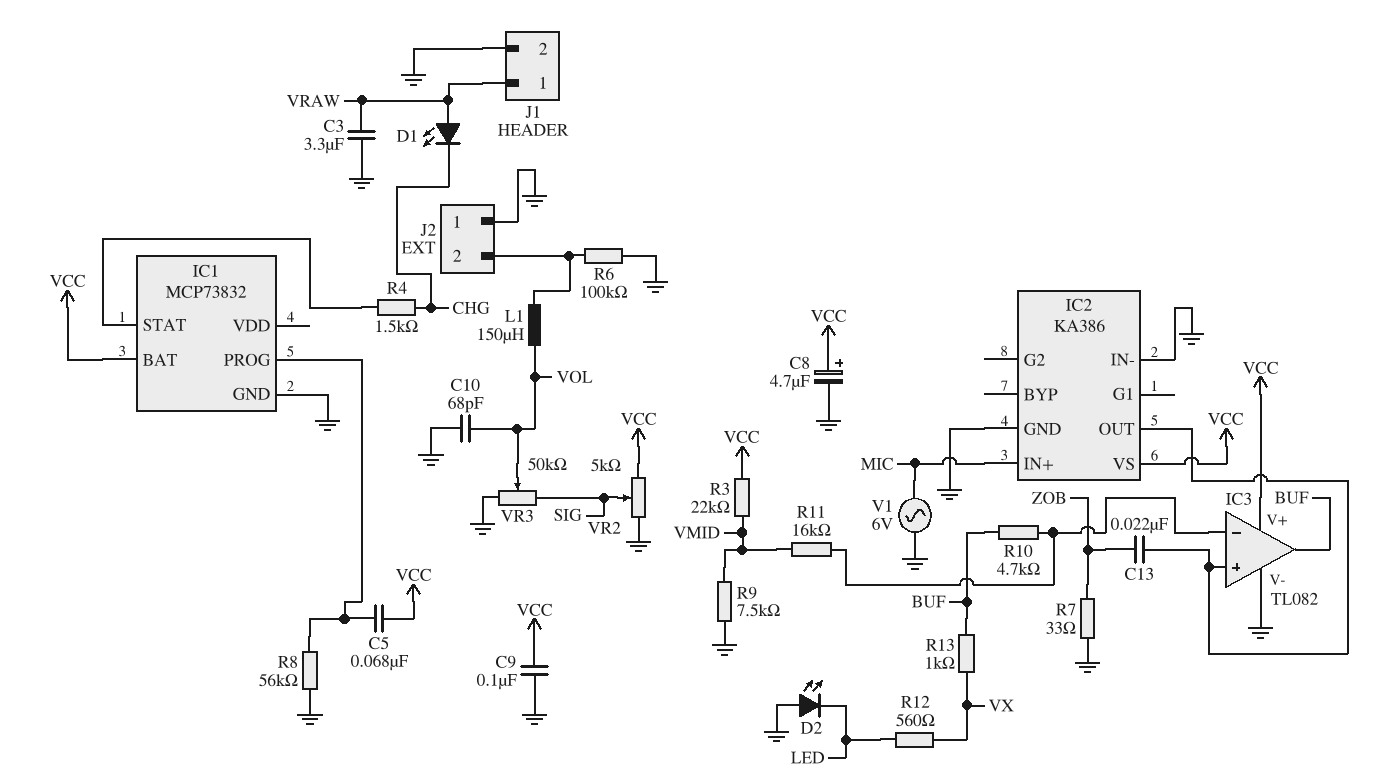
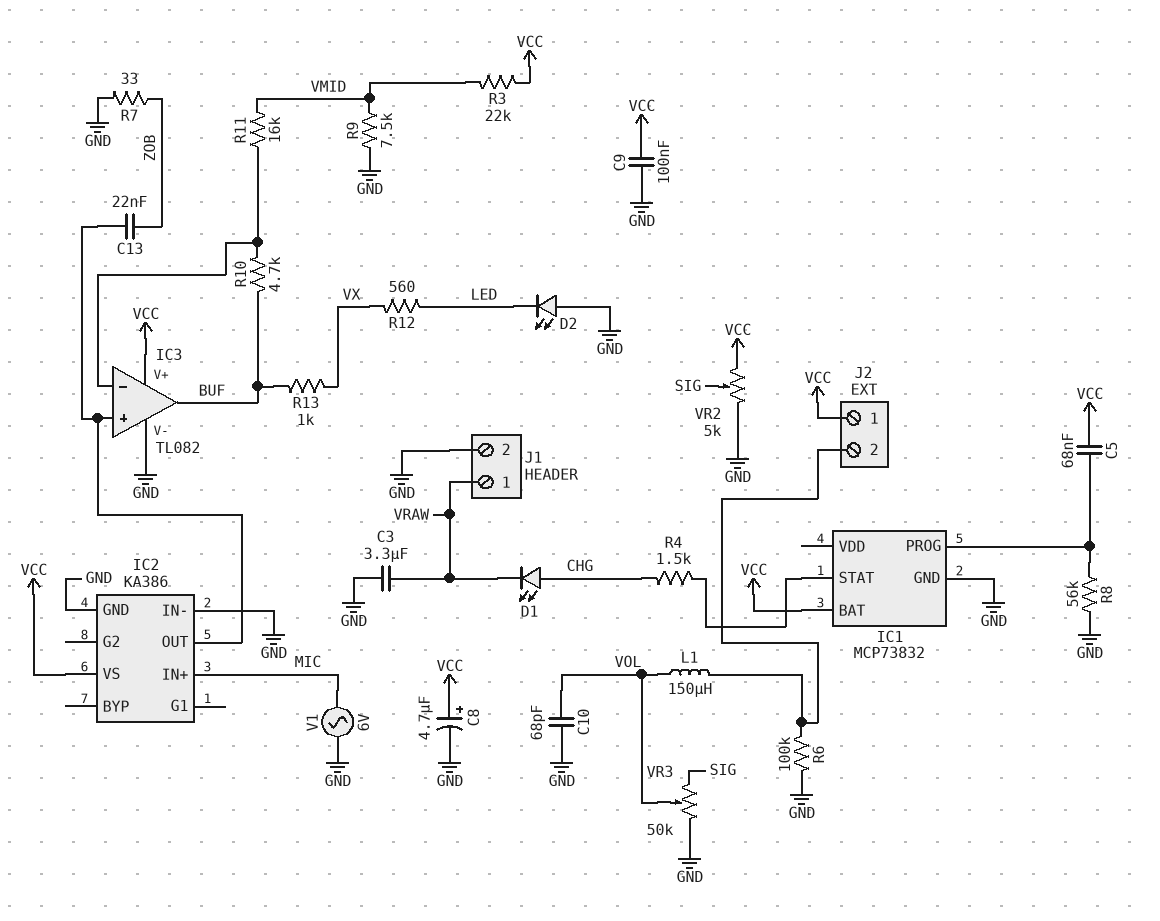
D1: LED (A VRAW, K CHG) -> LED (A CHG, K VRAW)
J2 pin 1: GND -> VCC

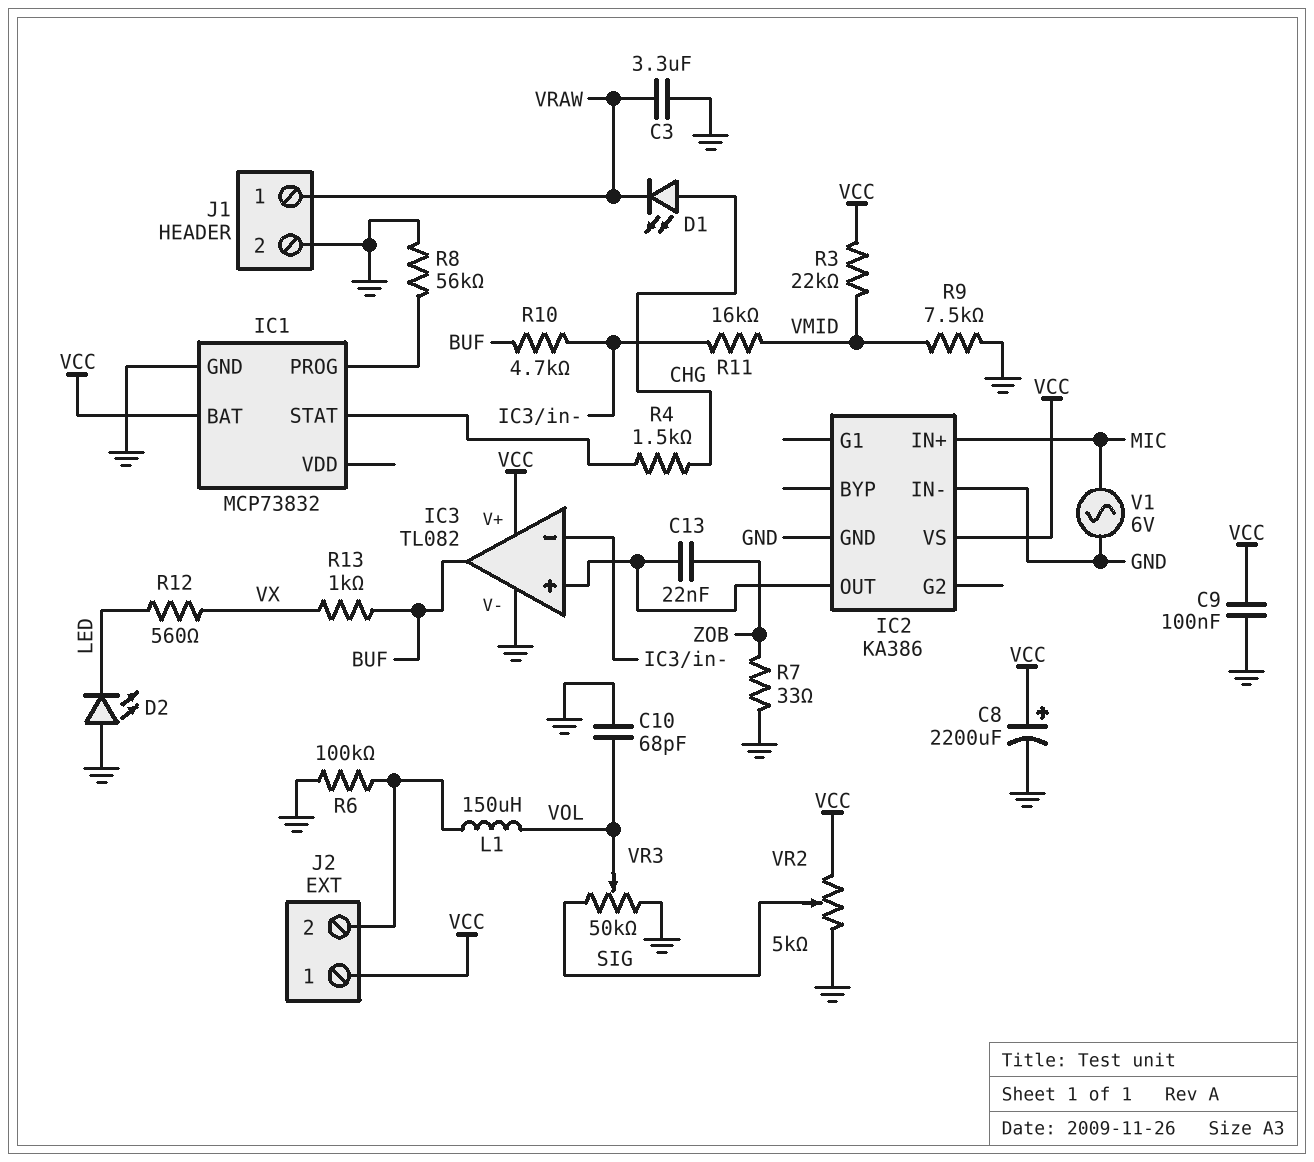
C5: 68nF (IC1/PROG, VCC) -> none
C8: 4.7uF (plus VCC, minus GND) -> 2200uF (plus VCC, minus GND)

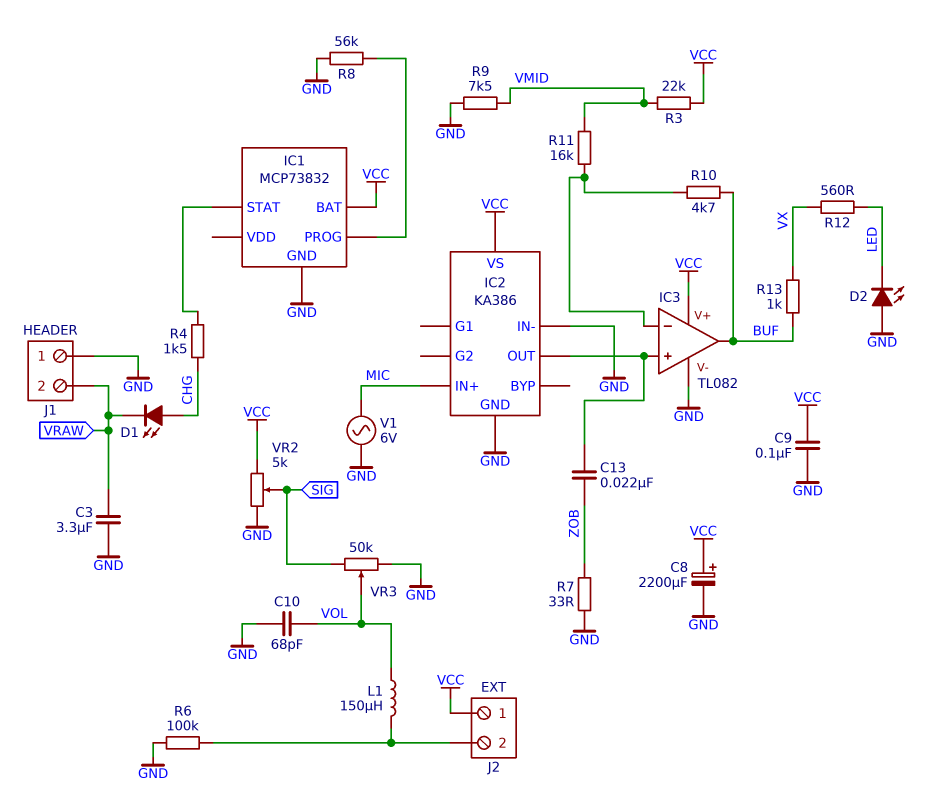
J1 pin 1: VRAW -> GND
J1 pin 2: GND -> VRAW

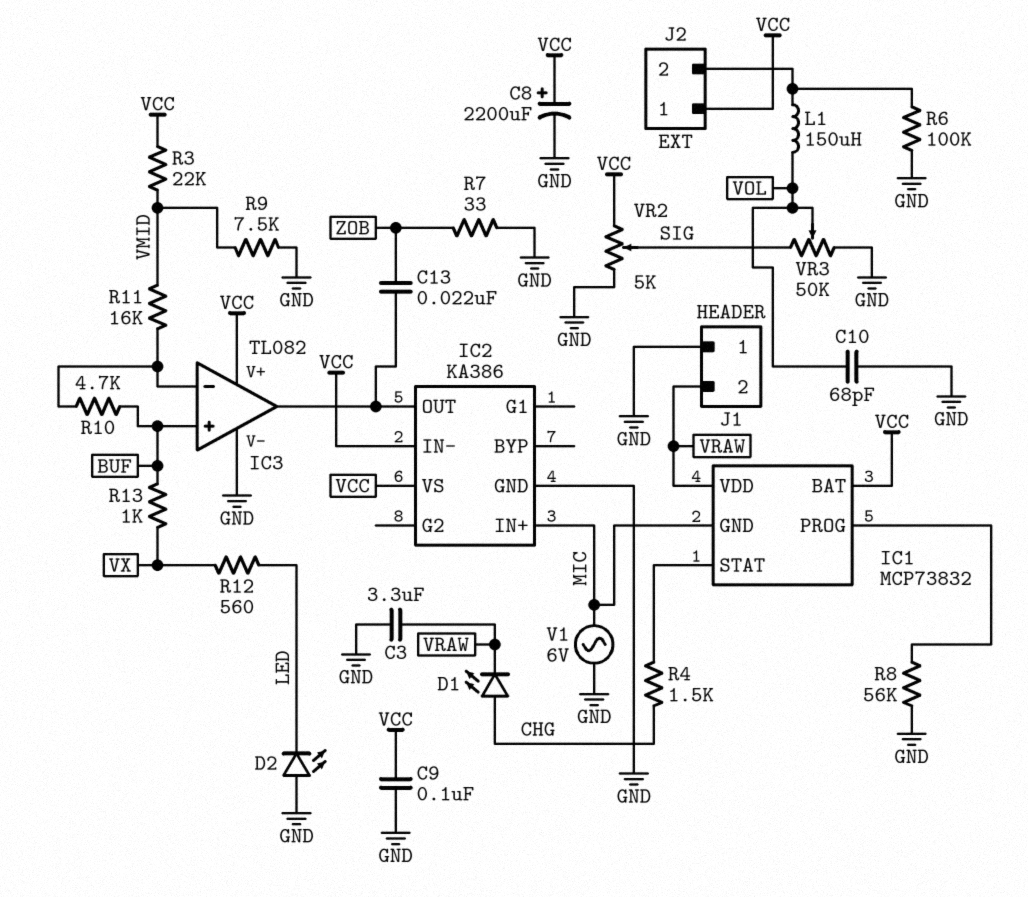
IC1 pin GND: GND -> MIC
IC1 pin VDD: none -> VRAW
IC2 pin IN-: GND -> VCC
IC3 pin in+: IC2/OUT -> BUF
IC3 pin out: BUF -> IC2/OUT

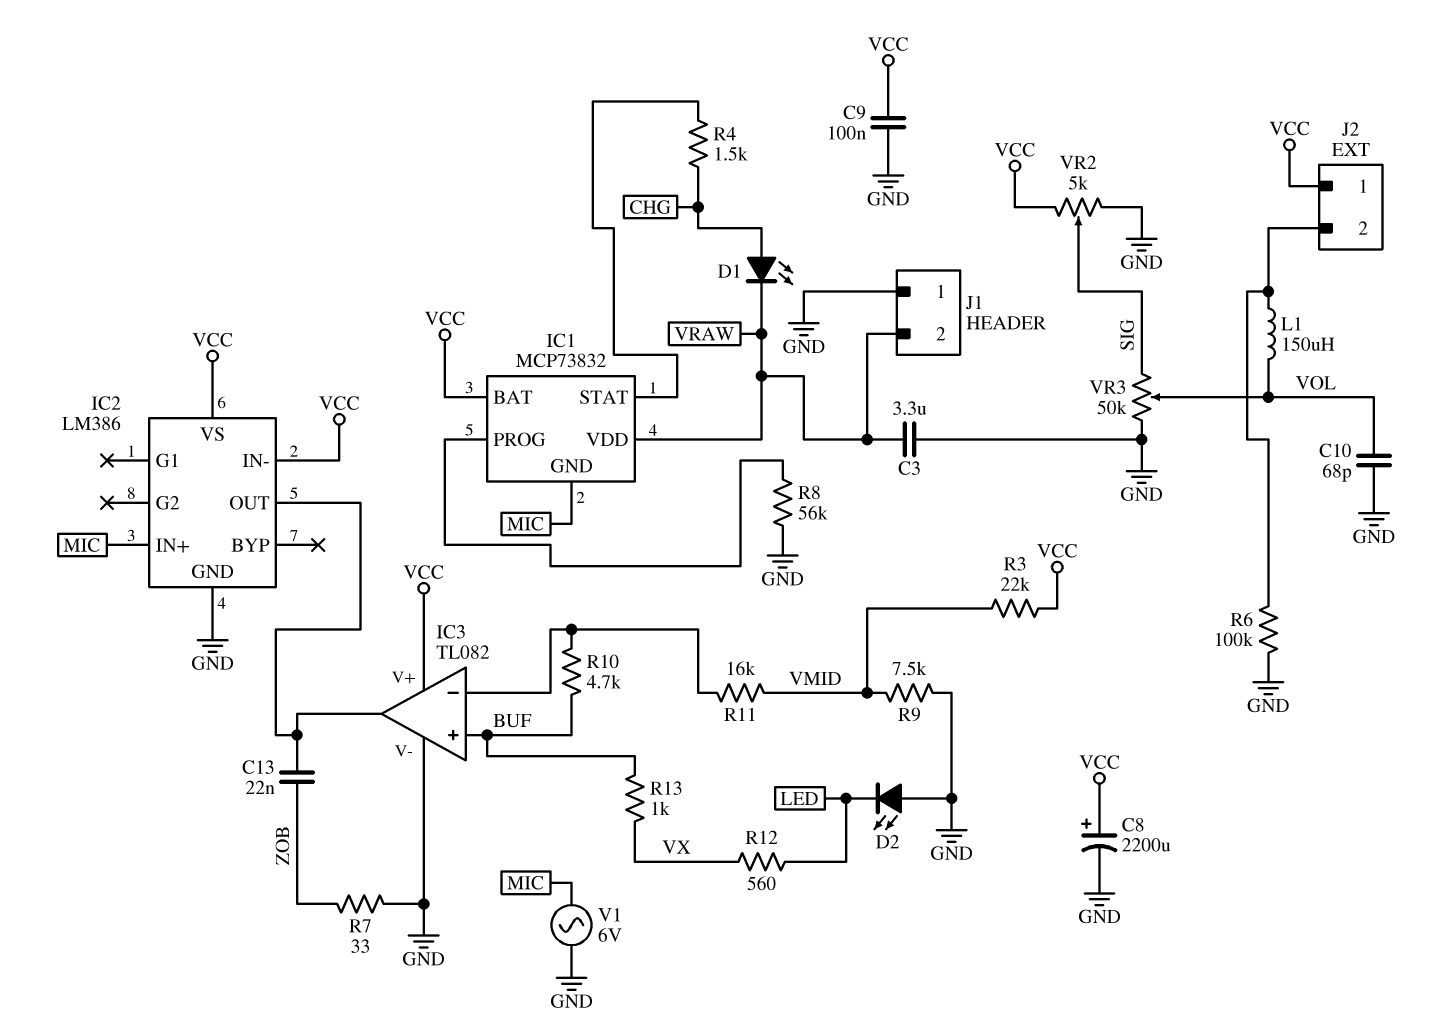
IC2: KA386 -> LM386

